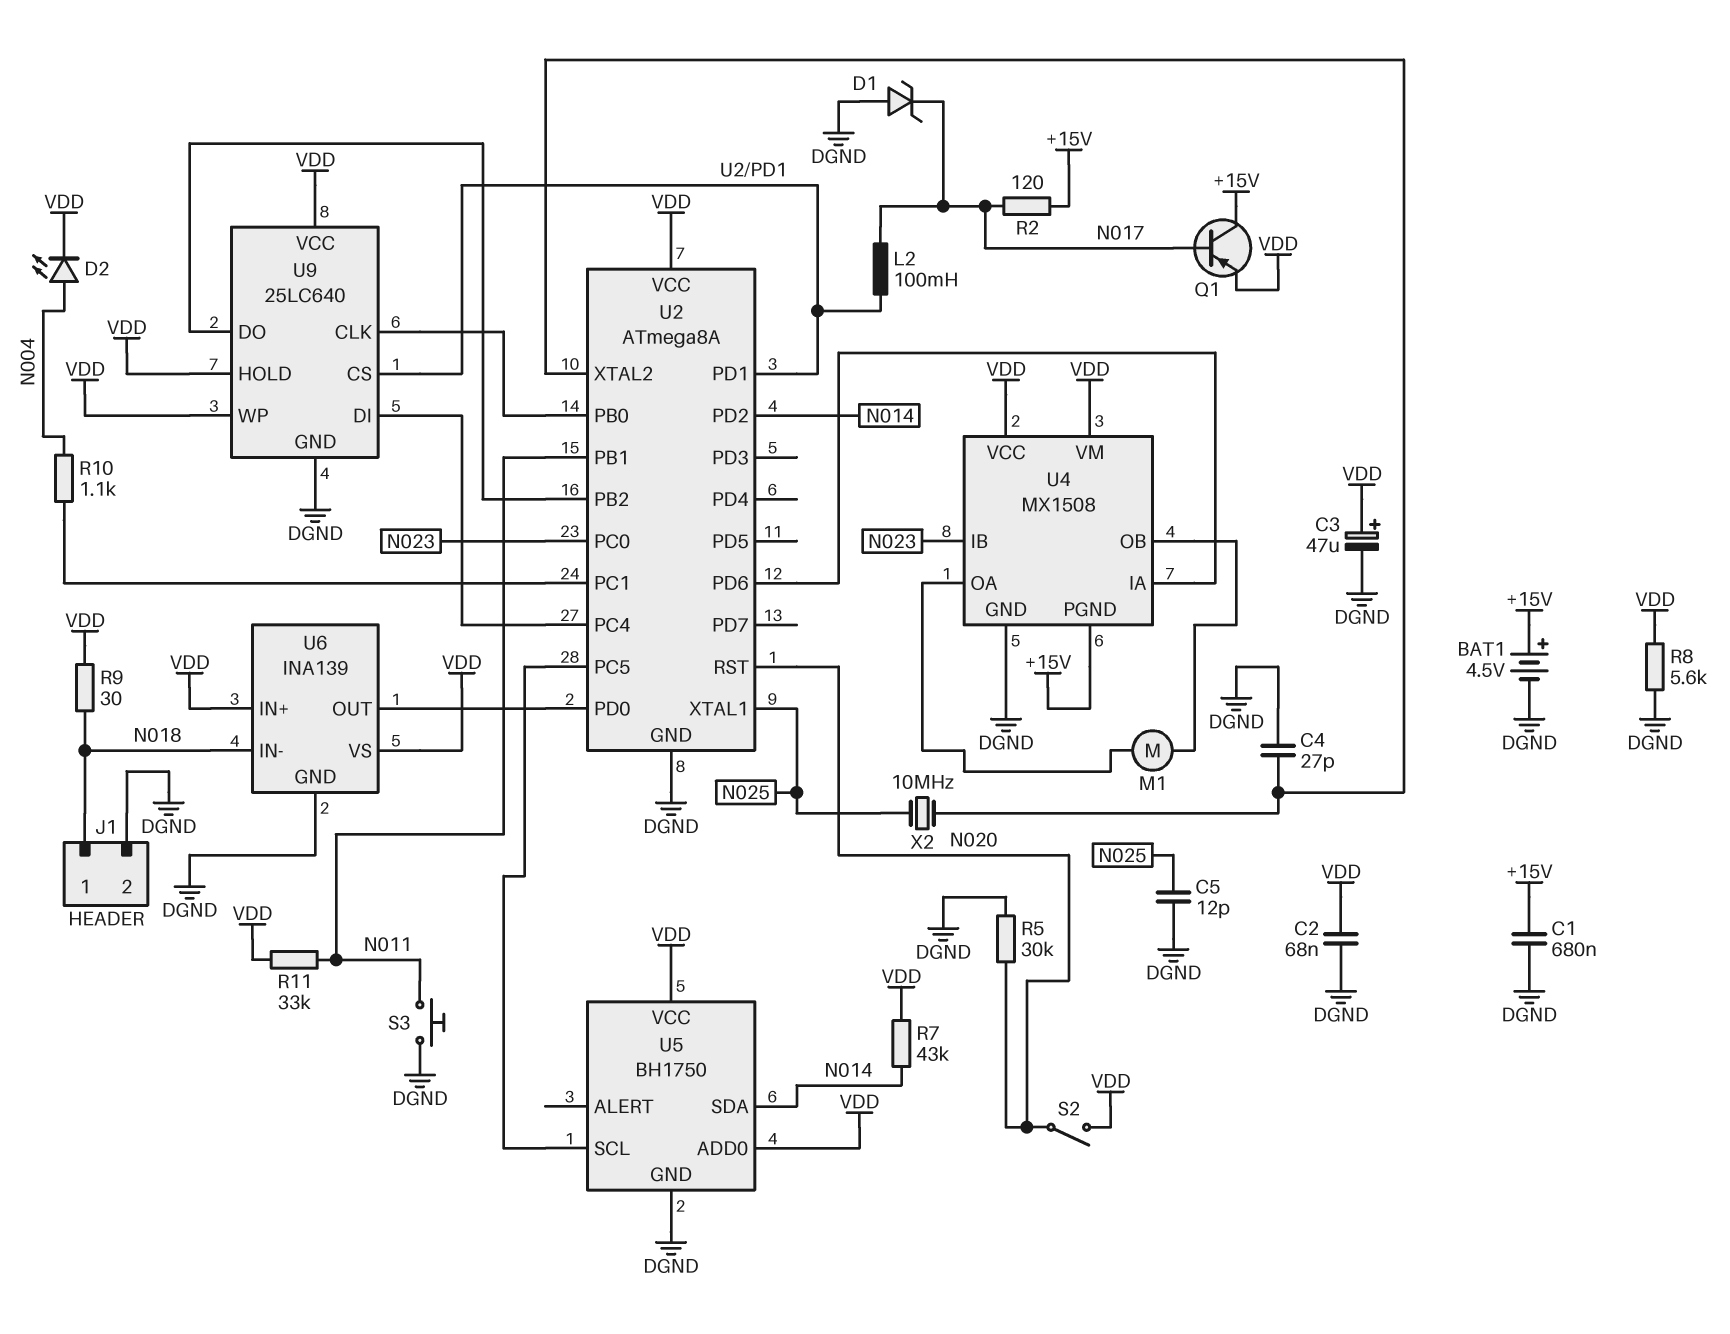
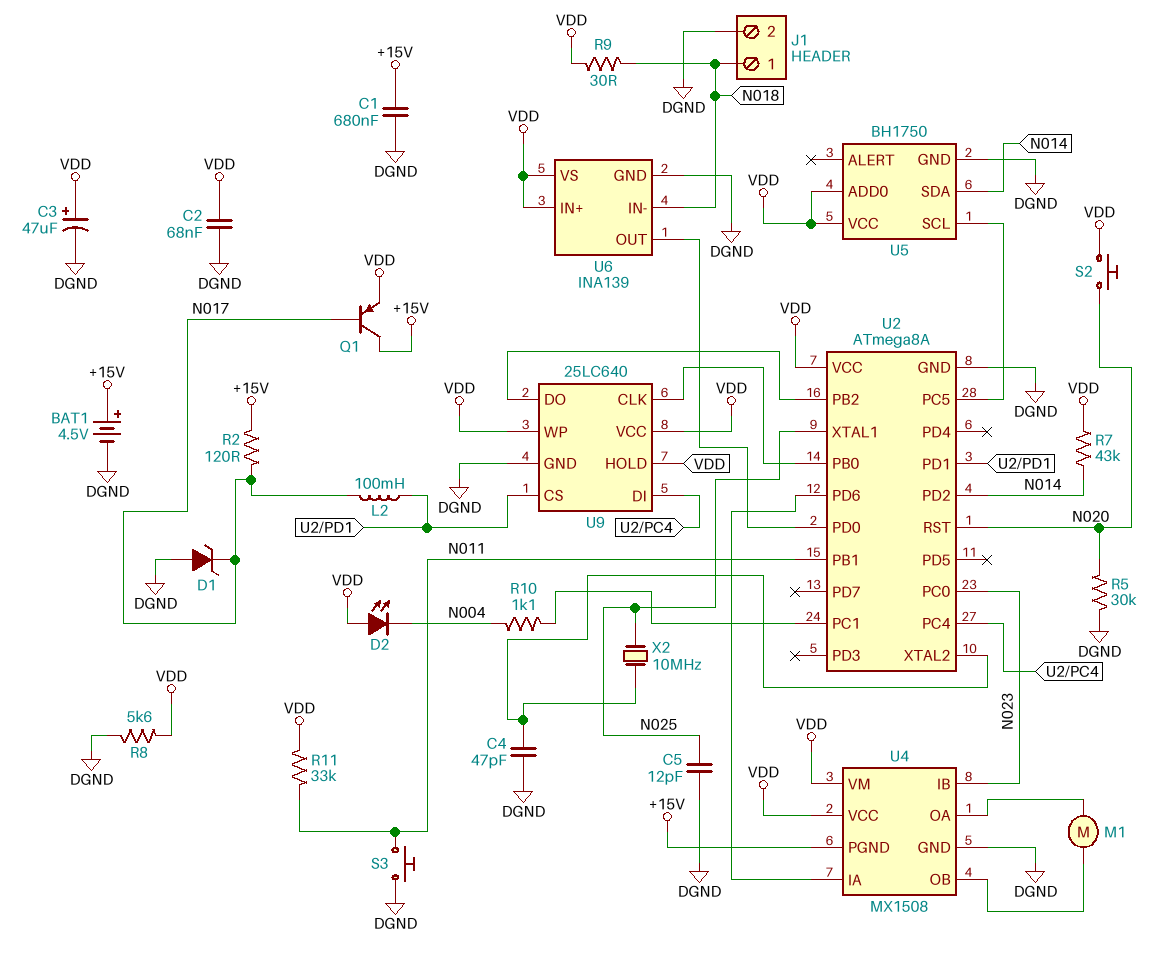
C4: 27pF (DGND, U2/XTAL2) -> 47pF (DGND, U2/XTAL2)
D2: LED (A N004, K VDD) -> LED (A VDD, K N004)
S2: switch (N020, VDD) -> button (N020, VDD)

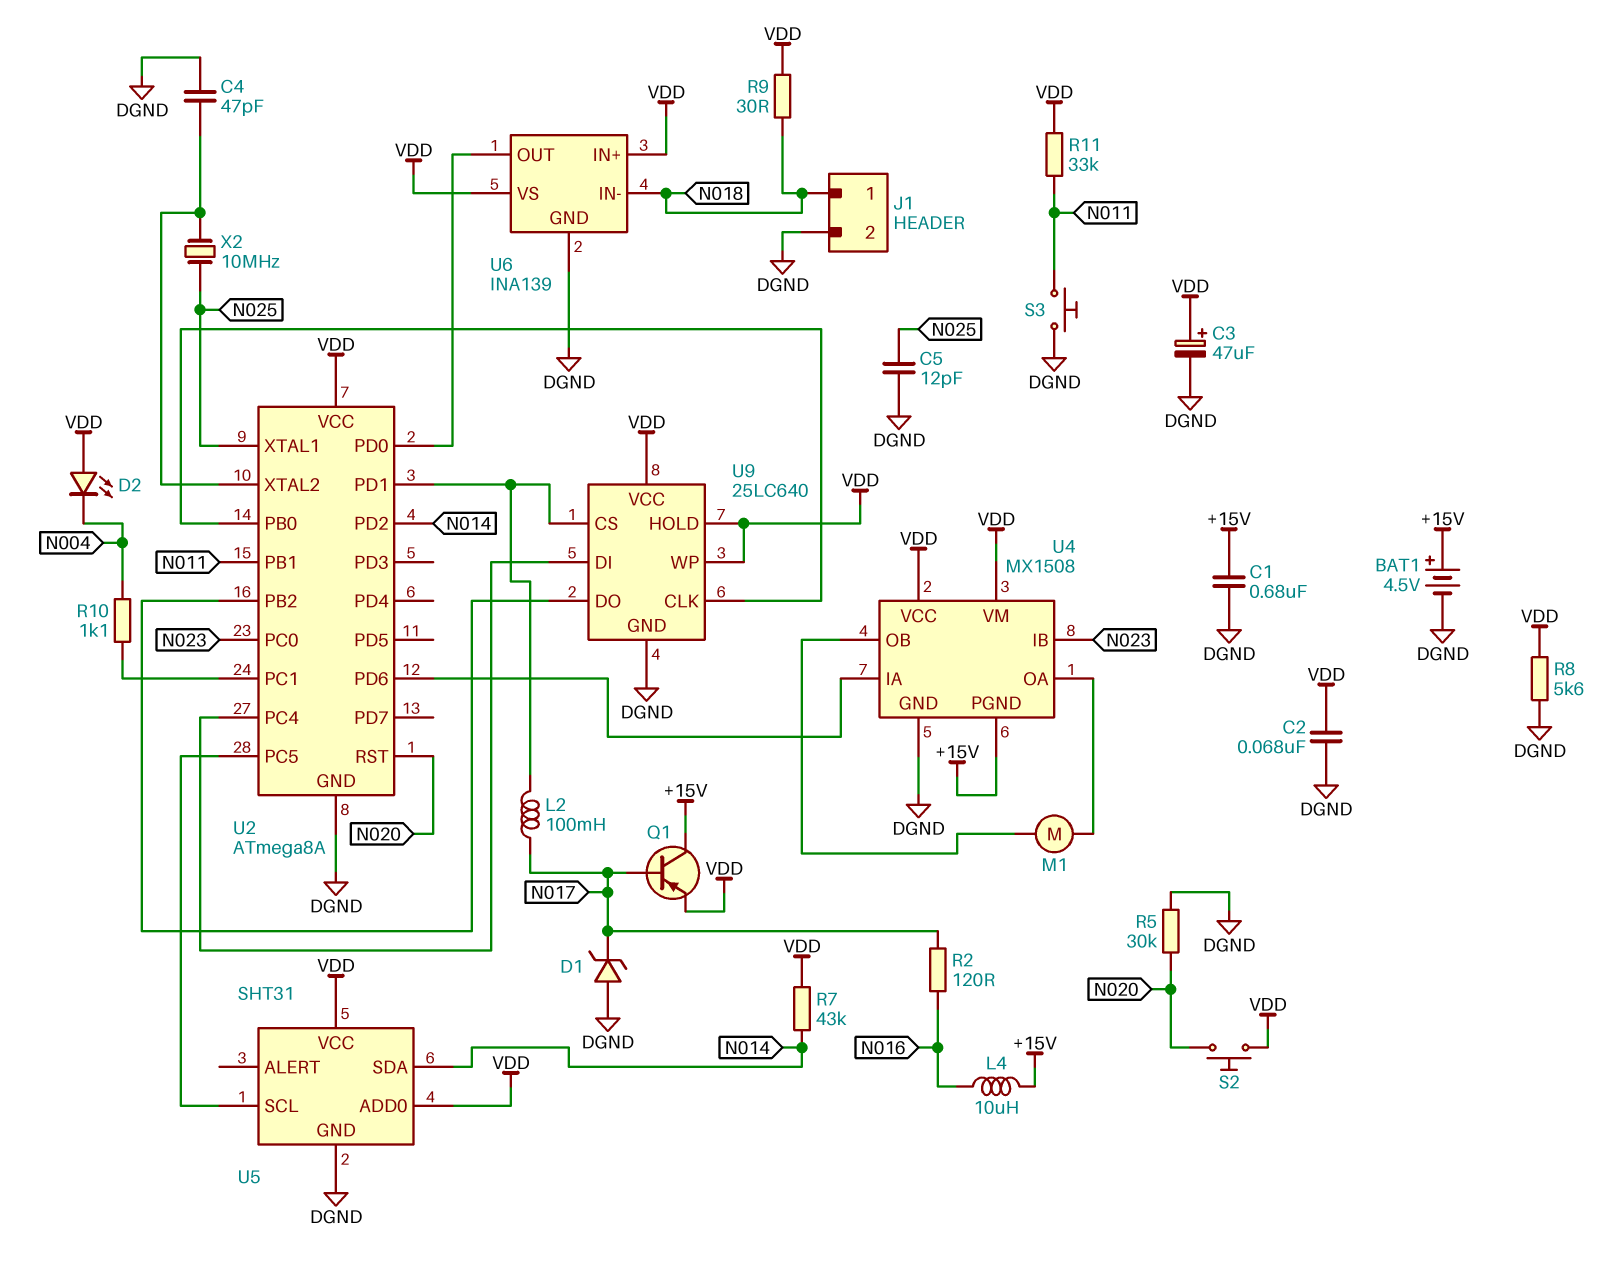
L4: none -> 10uH (+15V, N016)
R2: 120 (+15V, N017) -> 120 (N016, N017)
U5: BH1750 -> SHT31

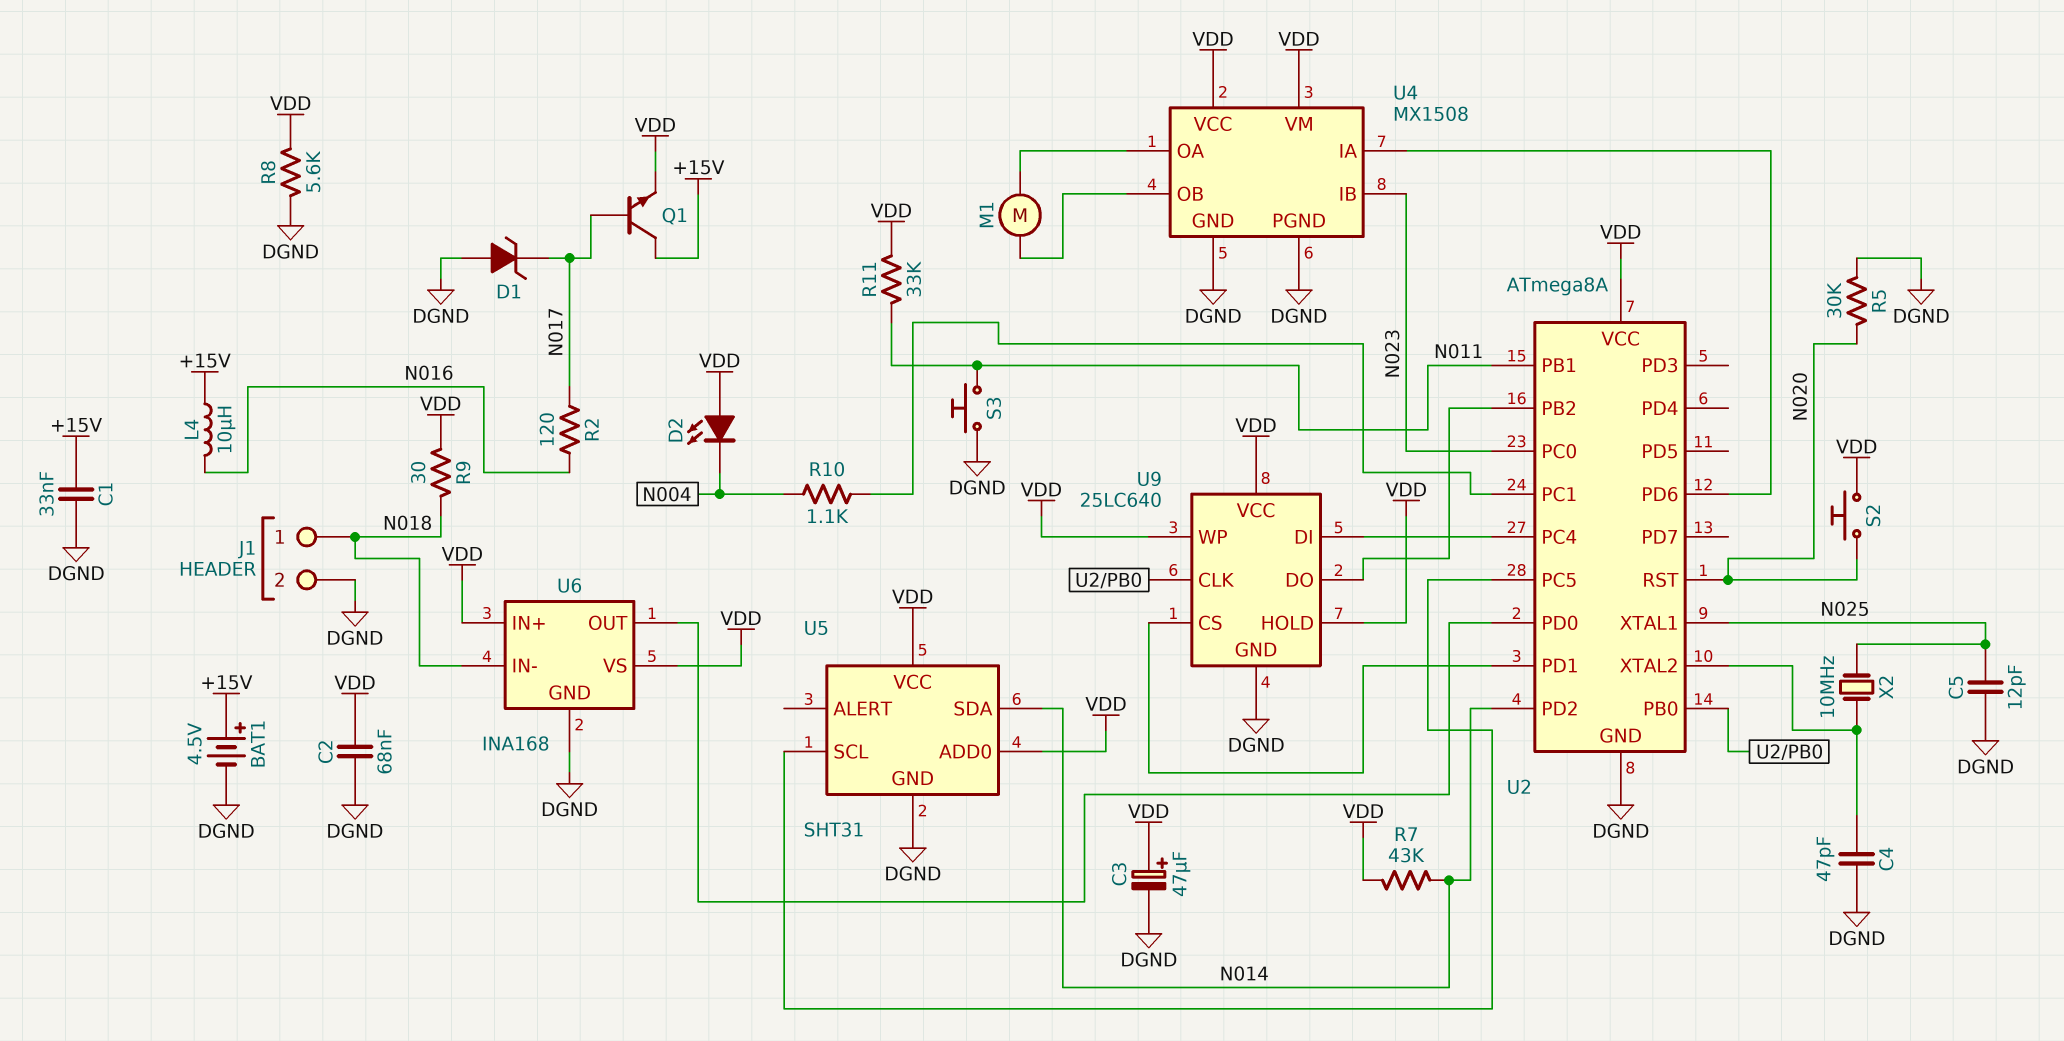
C1: 680nF (+15V, DGND) -> 33nF (+15V, DGND)
L2: 100mH (N017, U2/PD1) -> none
Q1: PNP (B N017, C +15V, E VDD) -> NPN (B N017, C +15V, E VDD)
U4 pin PGND: +15V -> DGND
U6: INA139 -> INA168

